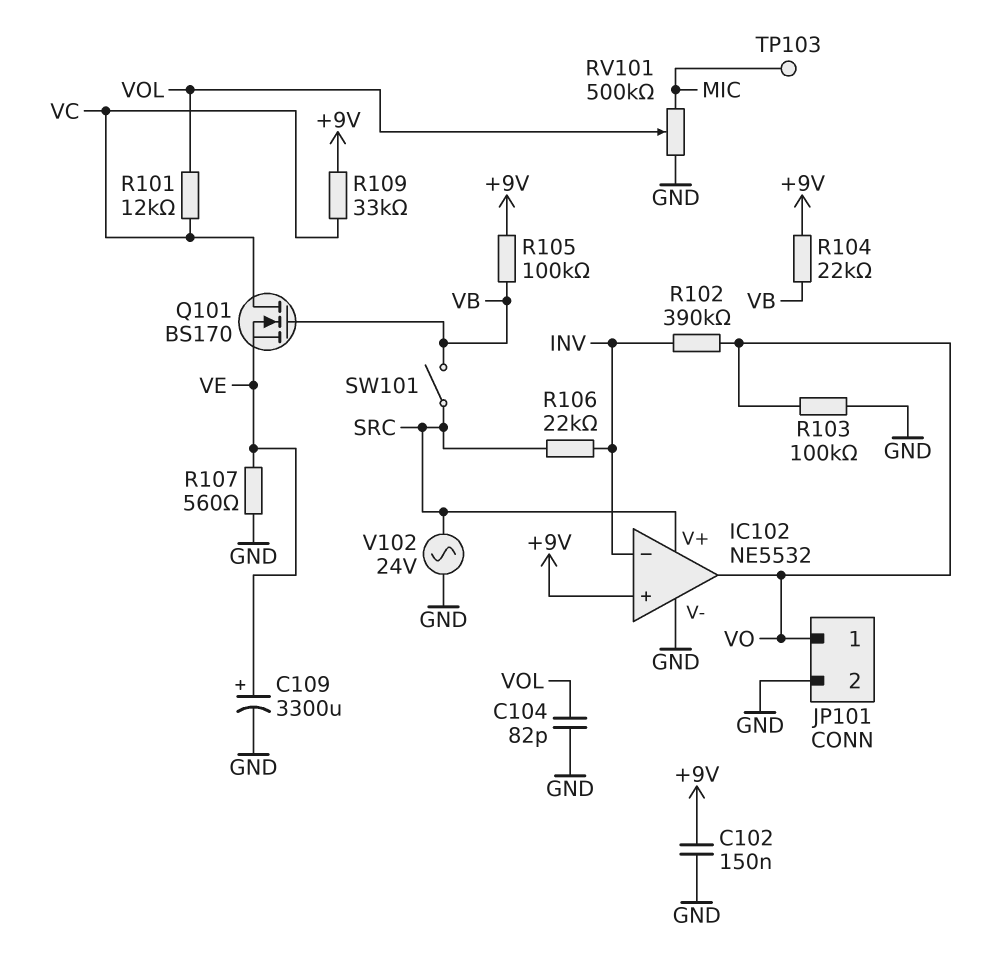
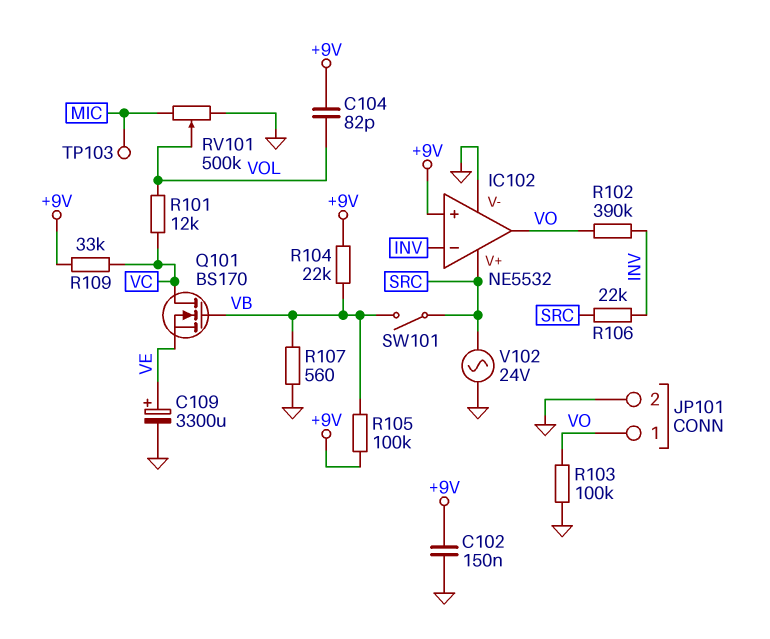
C104: 82pF (GND, VOL) -> 82pF (+9V, VOL)
R107: 560 (GND, VE) -> 560 (GND, VB)

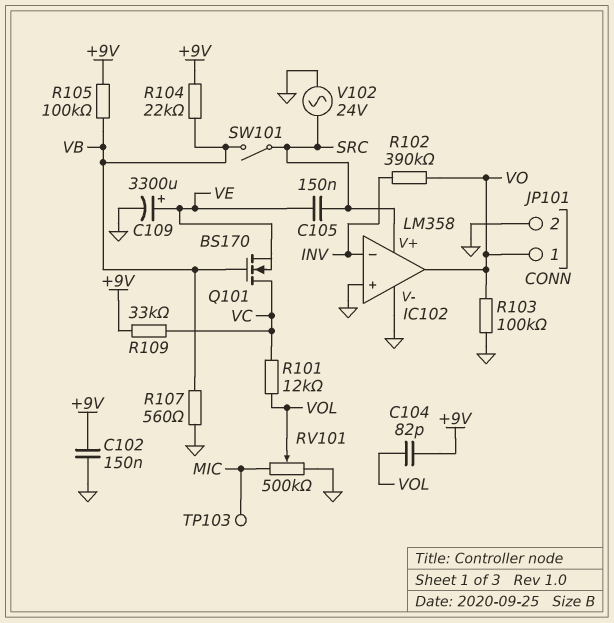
C105: none -> 150nF (SRC, VE)
IC102: NE5532 -> LM358
IC102 pin in+: +9V -> GND
R106: 22k (INV, SRC) -> none

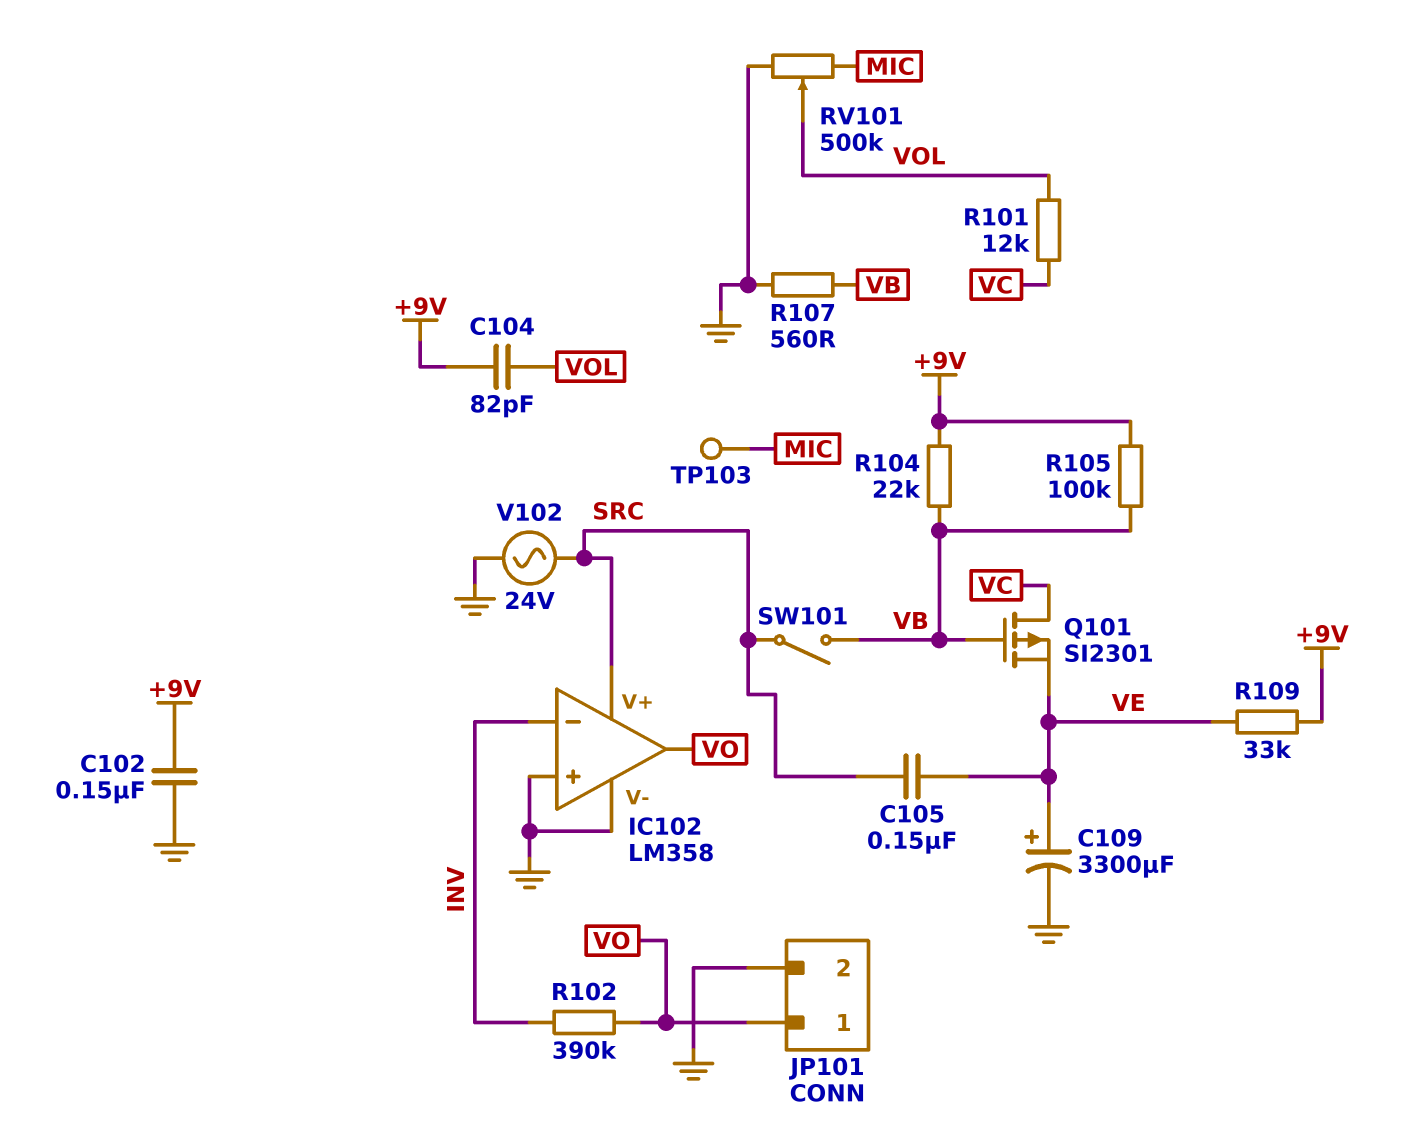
Q101: NMOS BS170 (G VB, D VC, S VE) -> PMOS SI2301 (G VB, D VC, S VE)
R103: 100k (GND, VO) -> none
R109: 33k (+9V, VC) -> 33k (+9V, VE)

